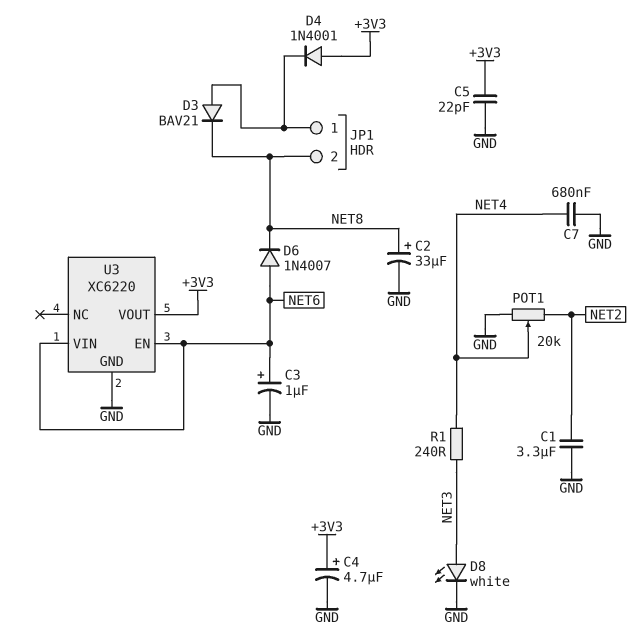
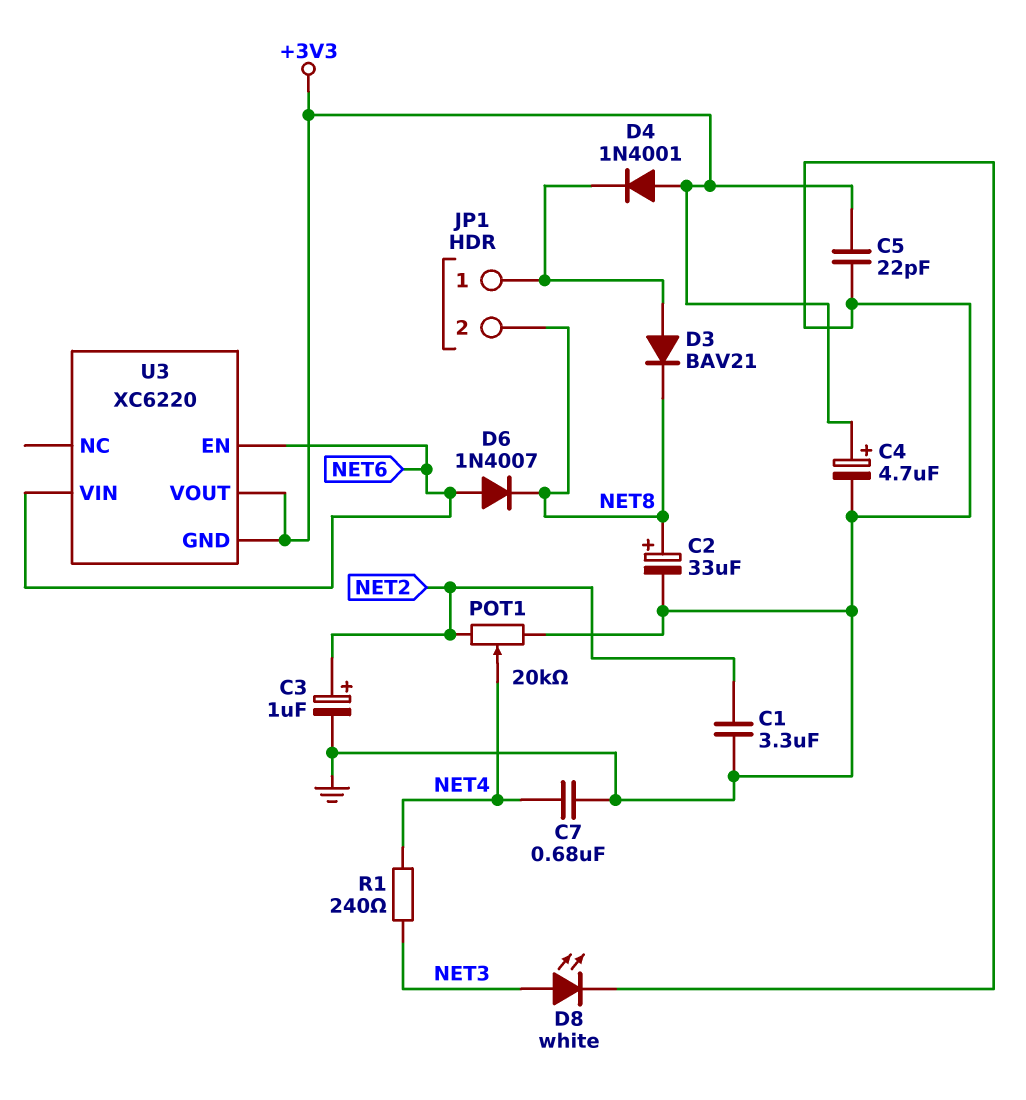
C3: 1uF (plus NET6, minus GND) -> 1uF (plus NET2, minus GND)
U3 pin GND: GND -> +3V3

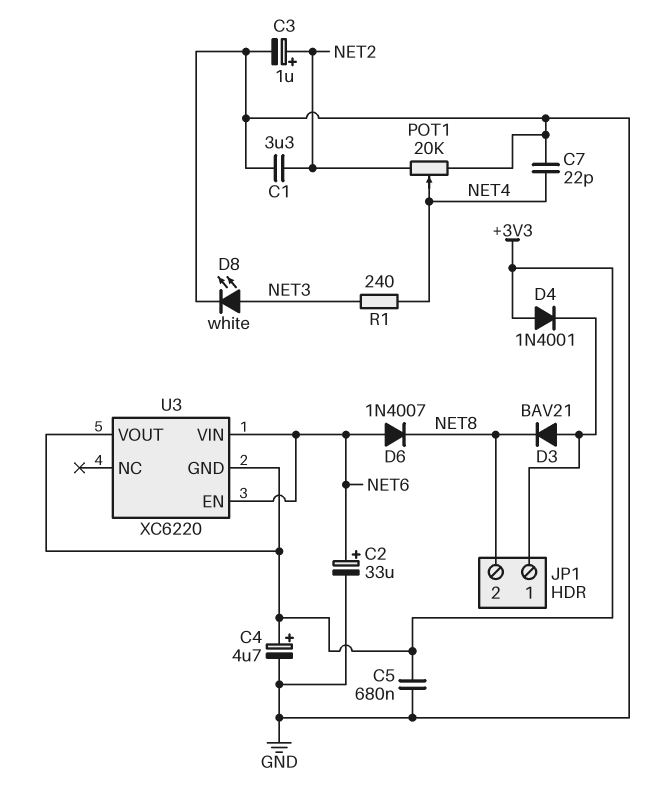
C2: 33uF (plus NET8, minus GND) -> 33uF (plus NET6, minus GND)
C5: 22pF (+3V3, GND) -> 680nF (+3V3, GND)
C7: 680nF (GND, NET4) -> 22pF (GND, NET4)

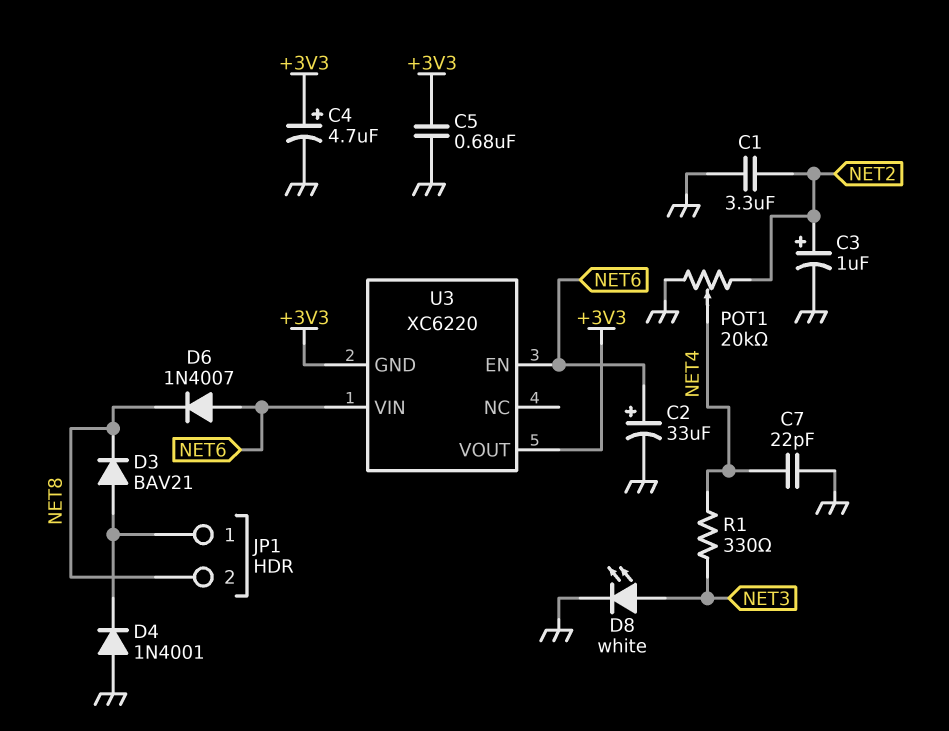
D4: diode 1N4001 (A +3V3, K JP1/1) -> diode 1N4001 (A GND, K JP1/1)
R1: 240 (NET3, NET4) -> 330 (NET3, NET4)

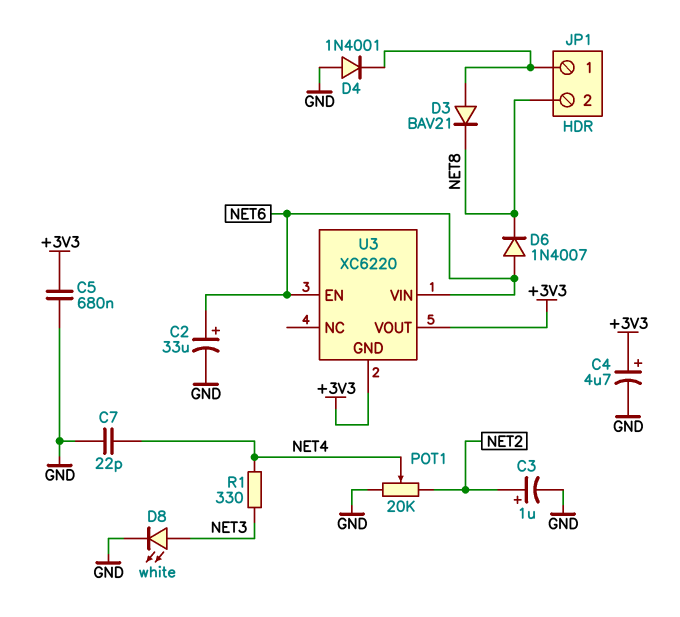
C1: 3.3uF (GND, NET2) -> none

